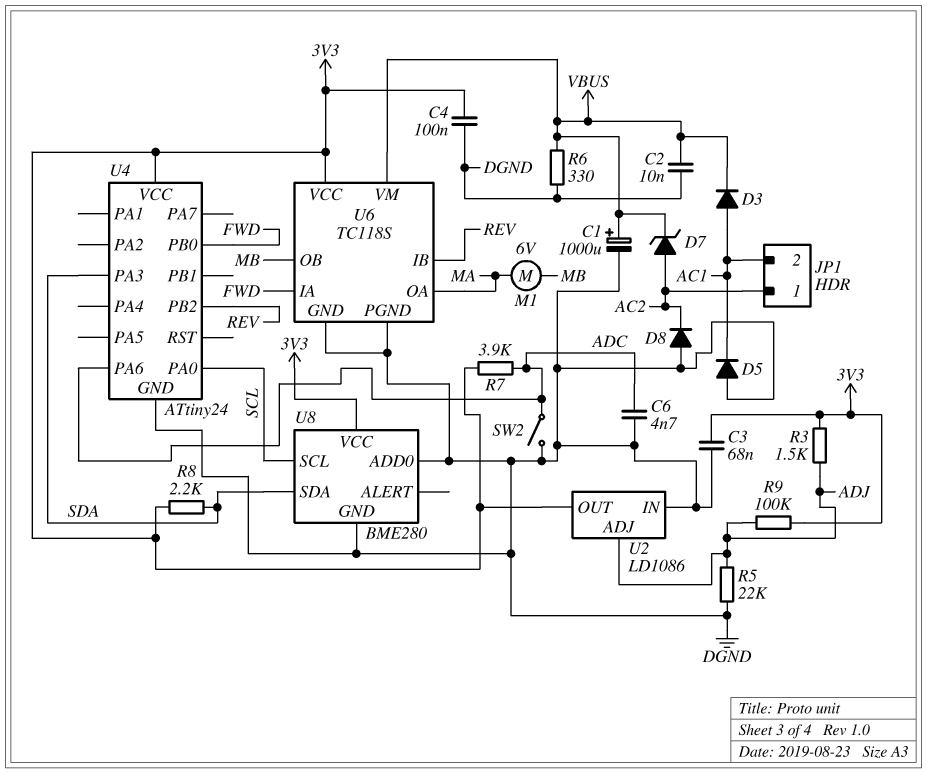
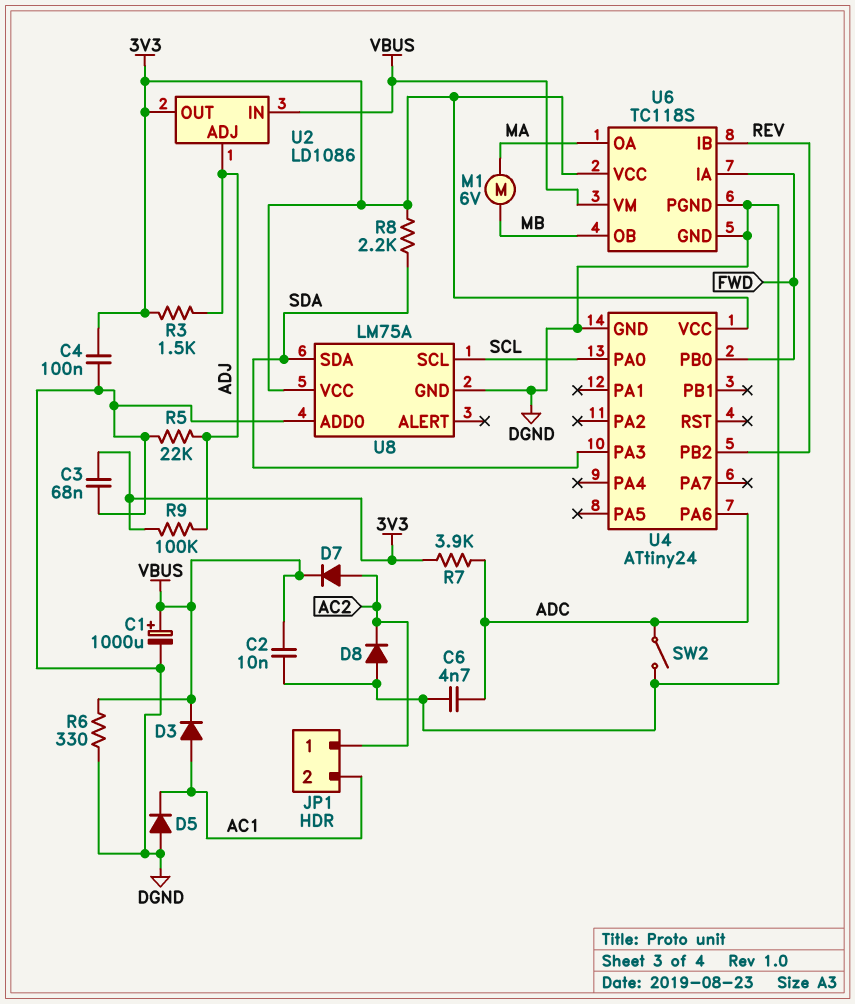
D7: zener (A AC2, K VBUS) -> diode (A AC2, K VBUS)
U2 pin IN: DGND -> VBUS
U8: BME280 -> LM75A

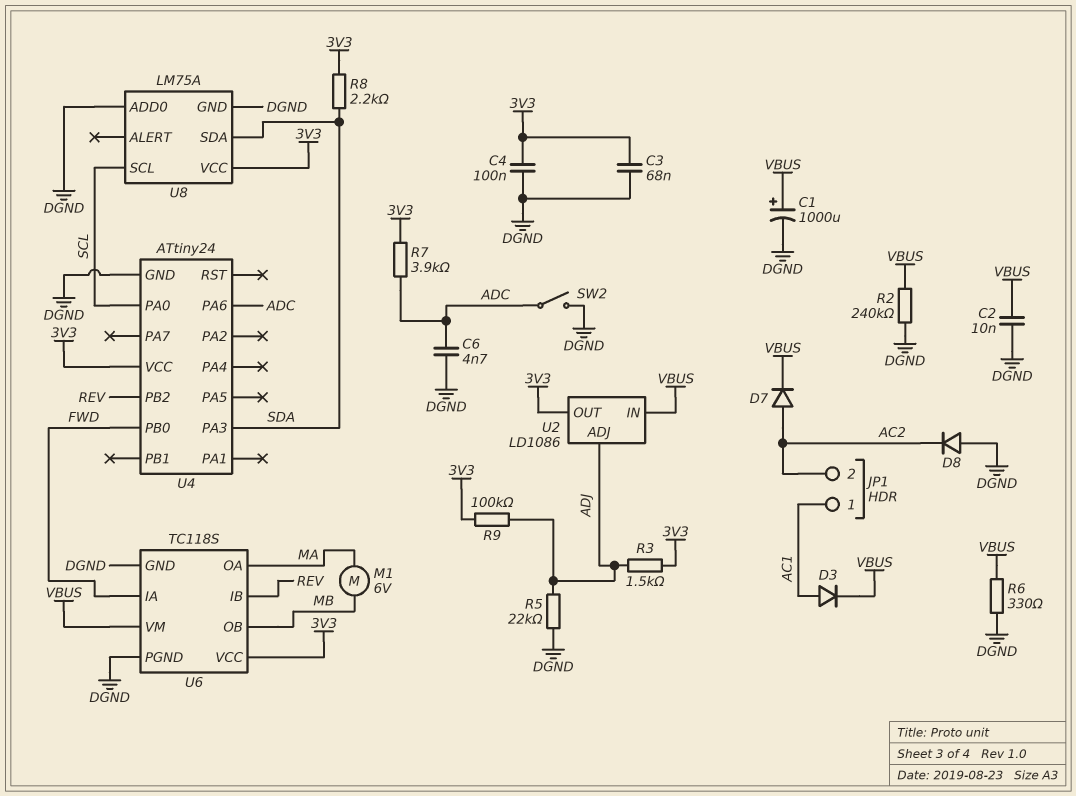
D5: diode (A DGND, K AC1) -> none
JP1 pin 1: AC2 -> AC1
JP1 pin 2: AC1 -> AC2
R2: none -> 240k (DGND, VBUS)

